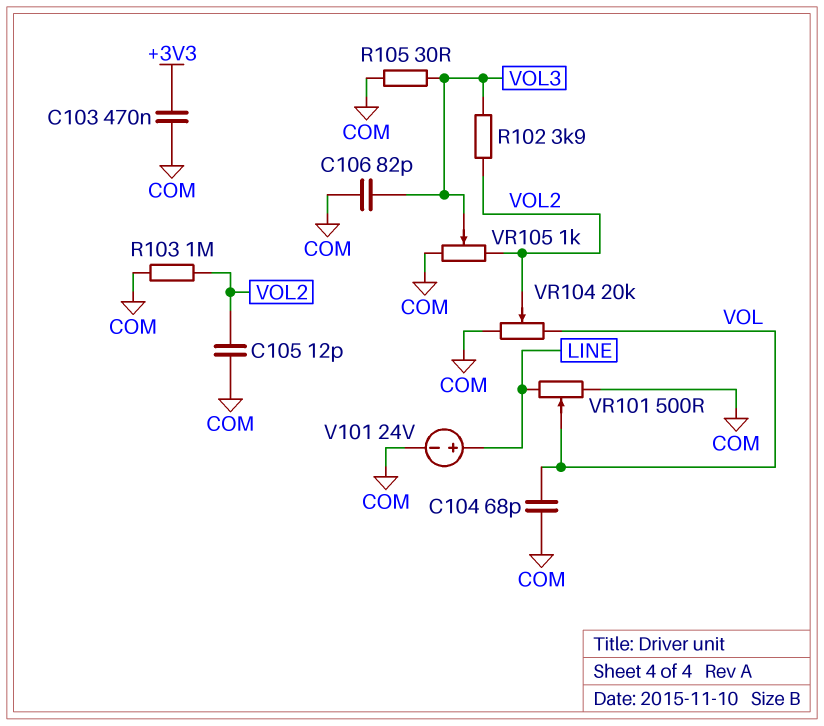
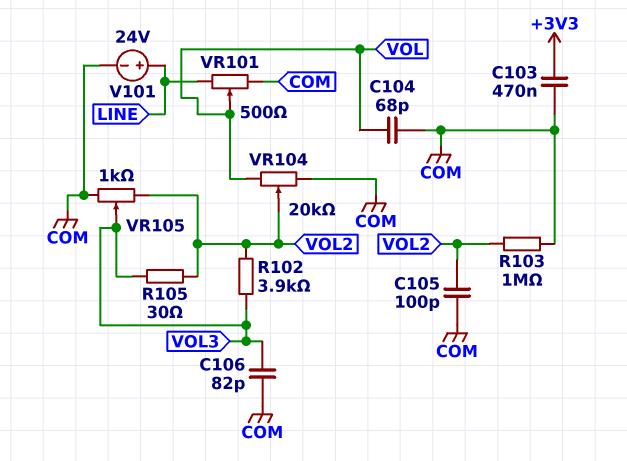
C105: 12pF (COM, VOL2) -> 100pF (COM, VOL2)
R105: 30 (COM, VOL3) -> 30 (VOL2, VOL3)

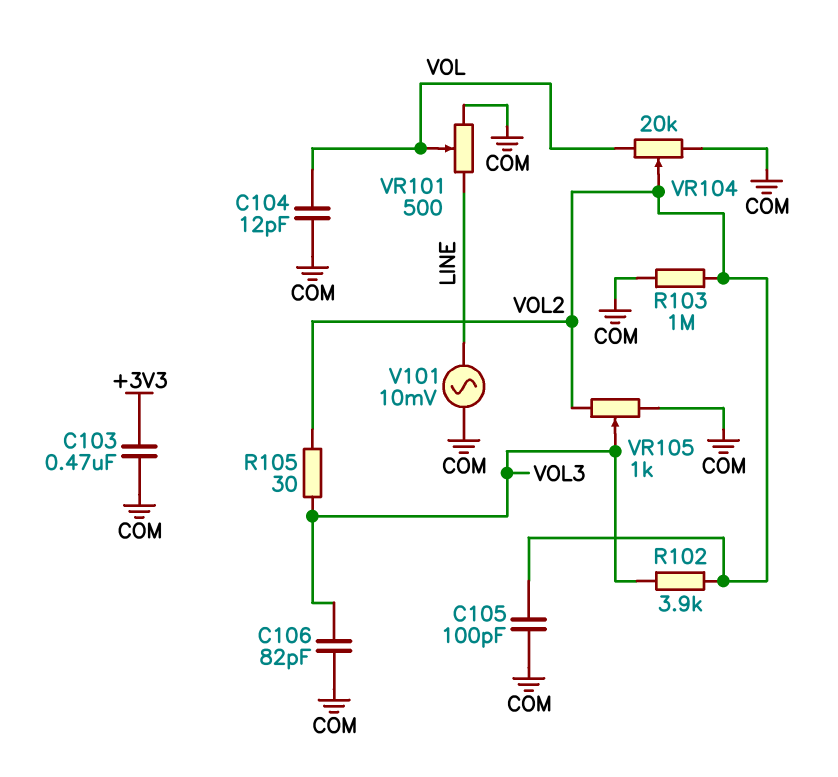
C104: 68pF (COM, VOL) -> 12pF (COM, VOL)
V101: 24V (plus LINE, minus COM) -> AC 10mV (COM, LINE)

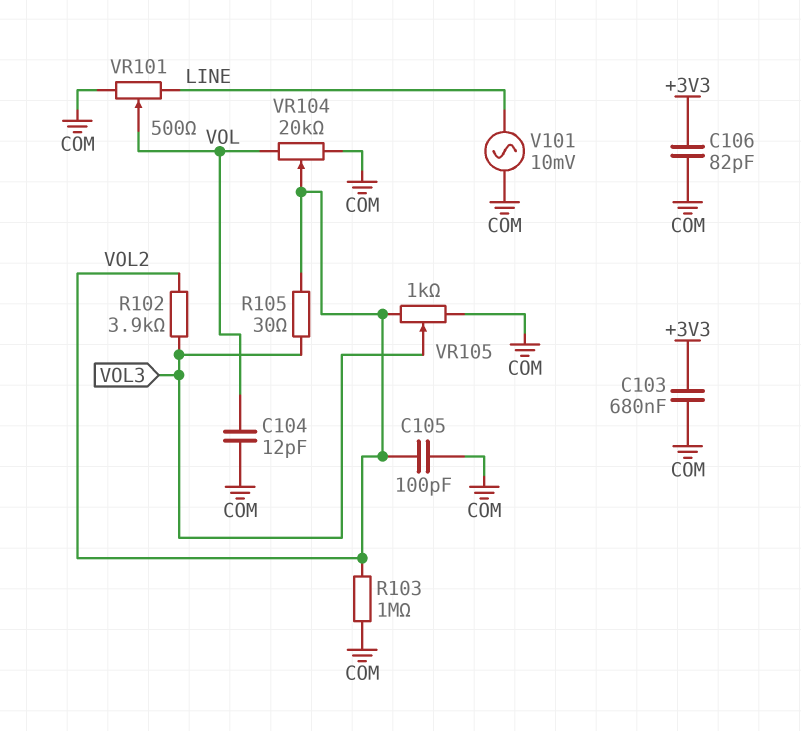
C103: 470nF (+3V3, COM) -> 680nF (+3V3, COM)
C106: 82pF (COM, VOL3) -> 82pF (+3V3, COM)

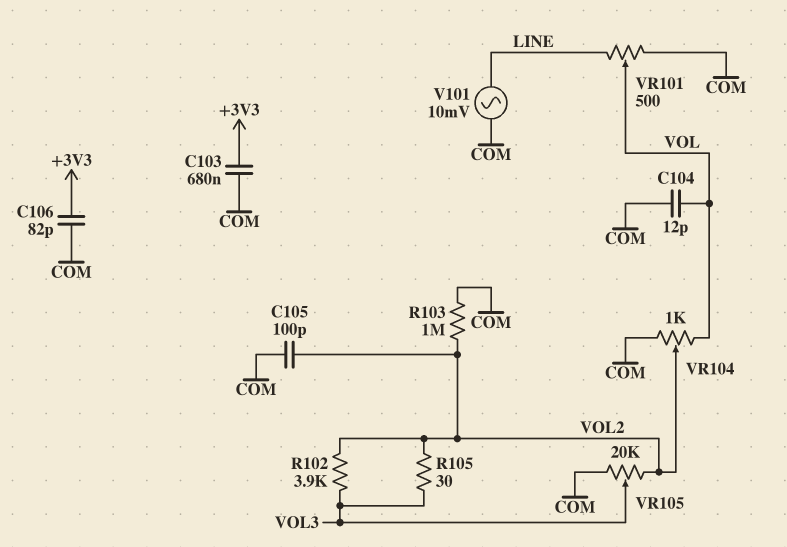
VR104: 20k (COM, VOL, wiper VOL2) -> 1k (COM, VOL, wiper VOL2)
VR105: 1k (COM, VOL2, wiper VOL3) -> 20k (COM, VOL2, wiper VOL3)

